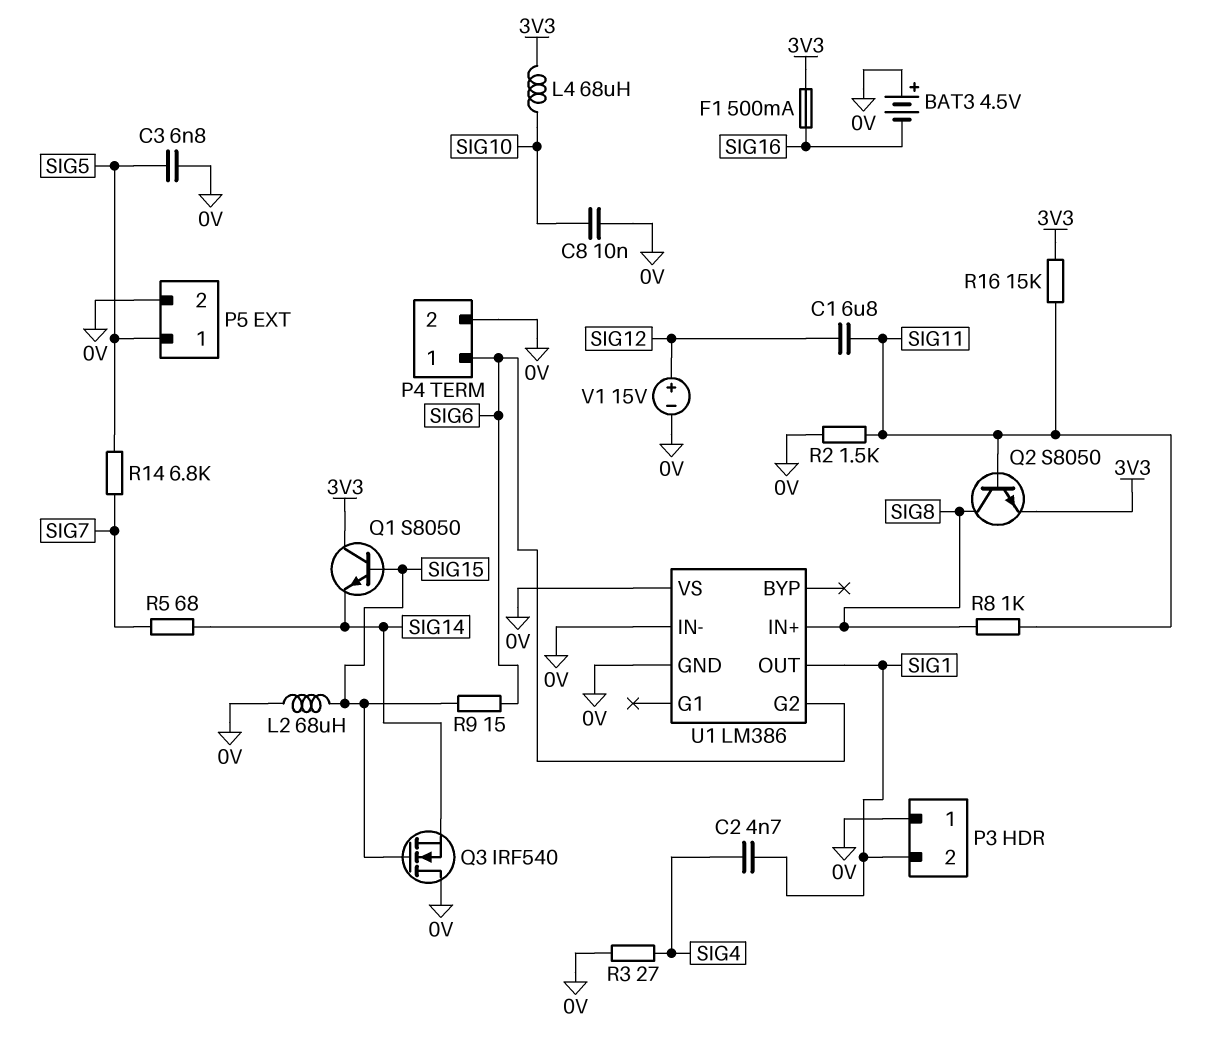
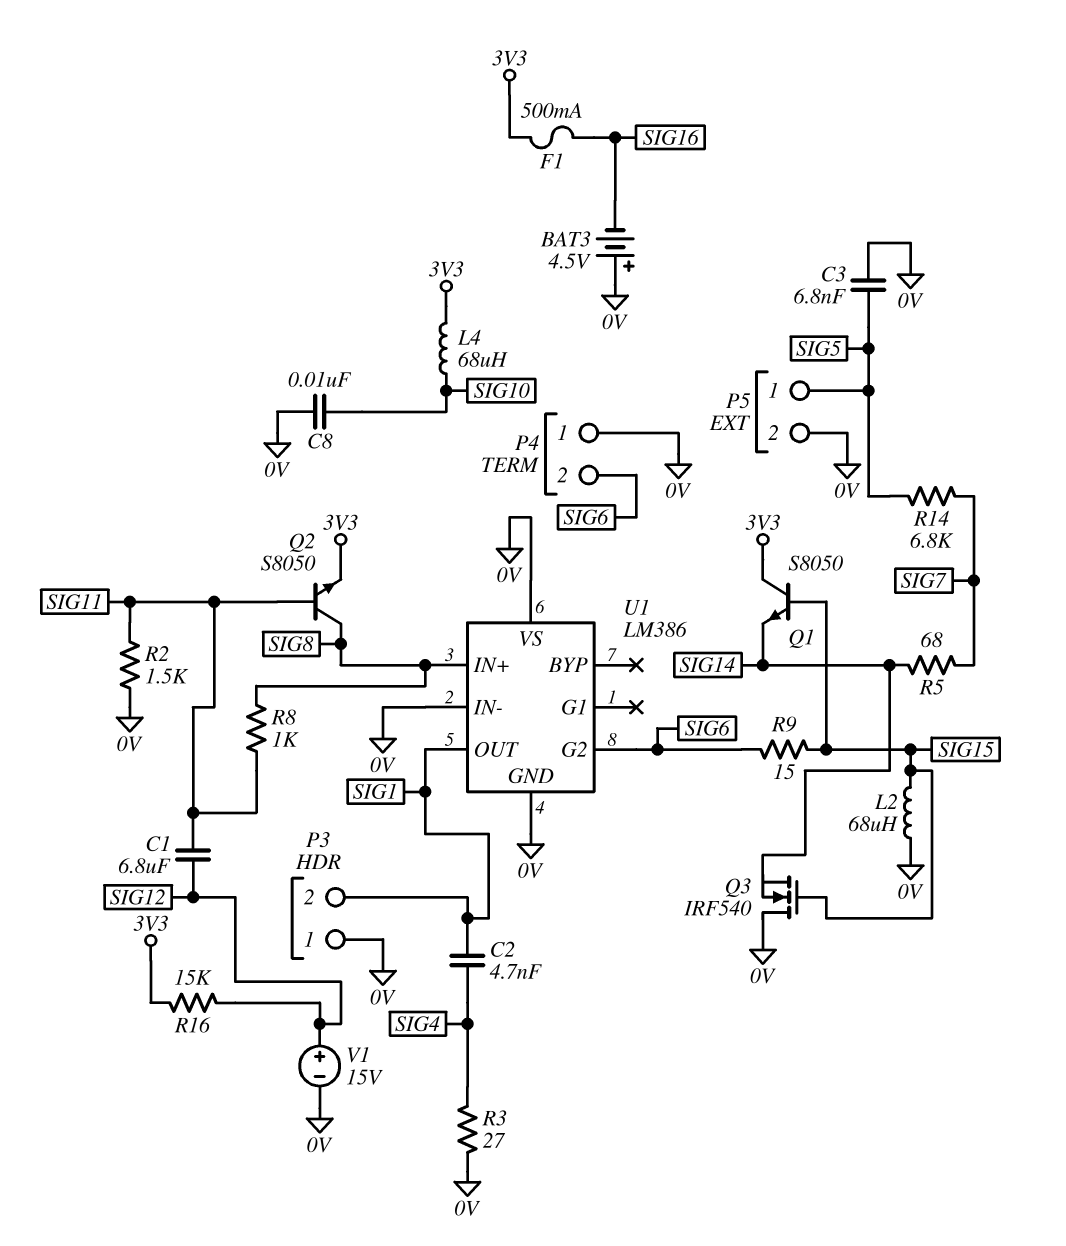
P4 pin 1: SIG6 -> 0V
P4 pin 2: 0V -> SIG6
R16: 15k (3V3, SIG11) -> 15k (3V3, SIG12)

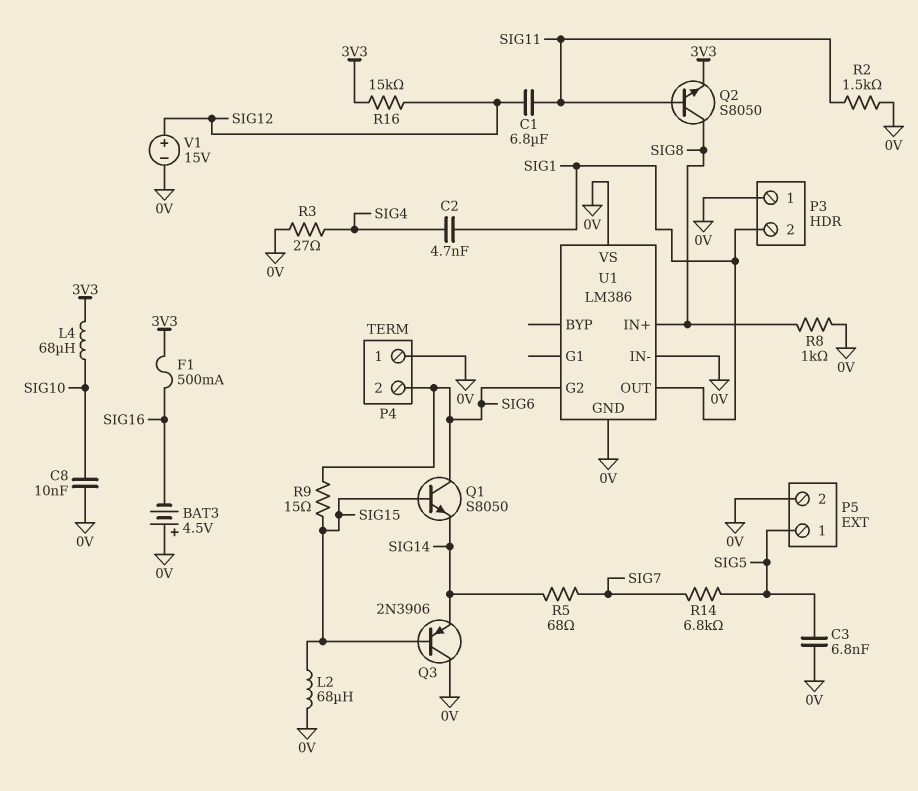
Q1: NPN S8050 (B SIG15, C 3V3, E SIG14) -> NPN S8050 (B SIG15, C SIG6, E SIG14)
Q3: NMOS IRF540 (G SIG15, D 0V, S SIG14) -> PNP 2N3906 (B SIG15, C 0V, E SIG14)
R8: 1k (SIG8, SIG11) -> 1k (0V, SIG8)

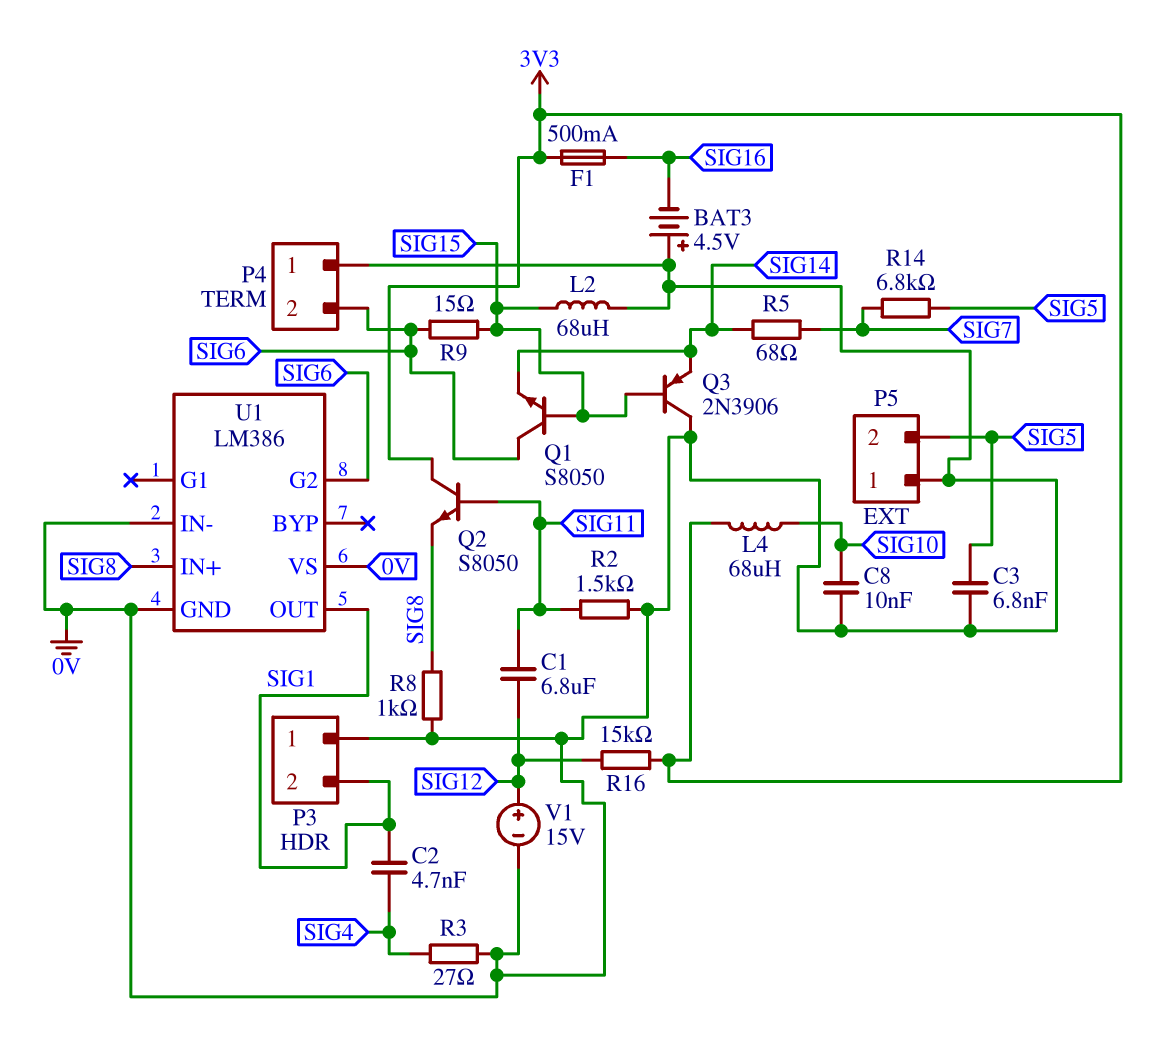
P5 pin 1: SIG5 -> 0V
P5 pin 2: 0V -> SIG5
Q2: NPN S8050 (B SIG11, C SIG8, E 3V3) -> NPN S8050 (B SIG11, C 3V3, E SIG8)

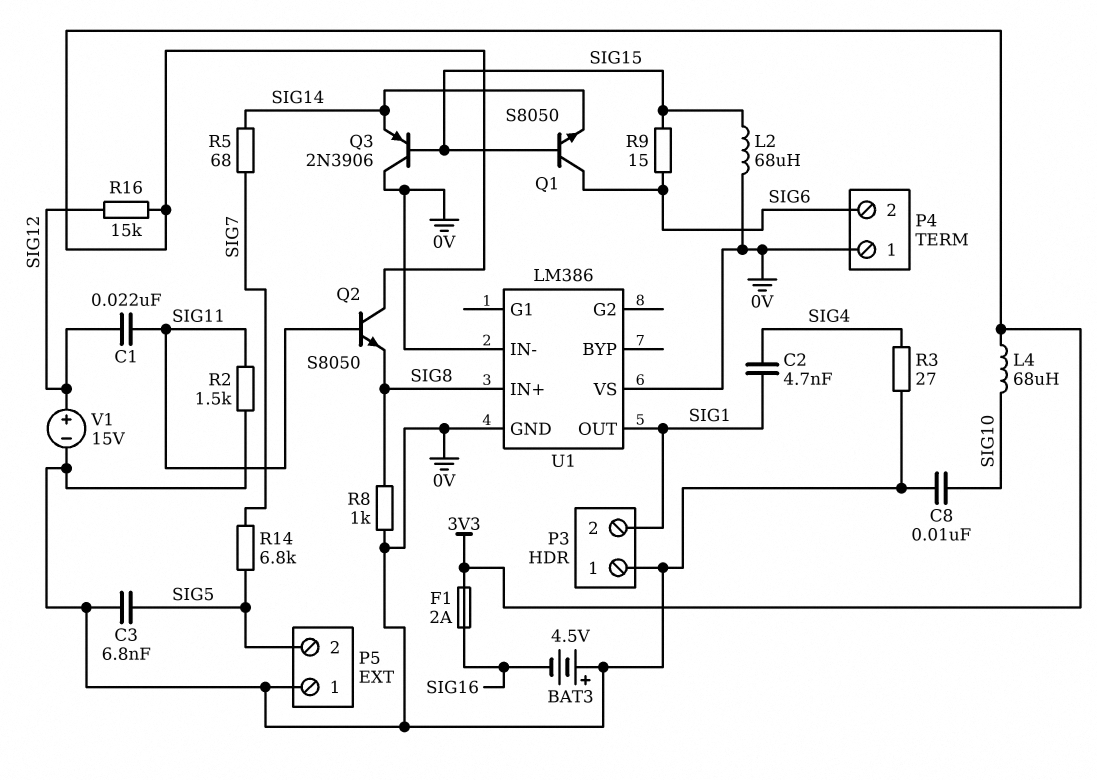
C1: 6.8uF (SIG11, SIG12) -> 22nF (SIG11, SIG12)
F1: 500mA (3V3, SIG16) -> 2A (3V3, SIG16)
U1 pin G2: SIG6 -> none

